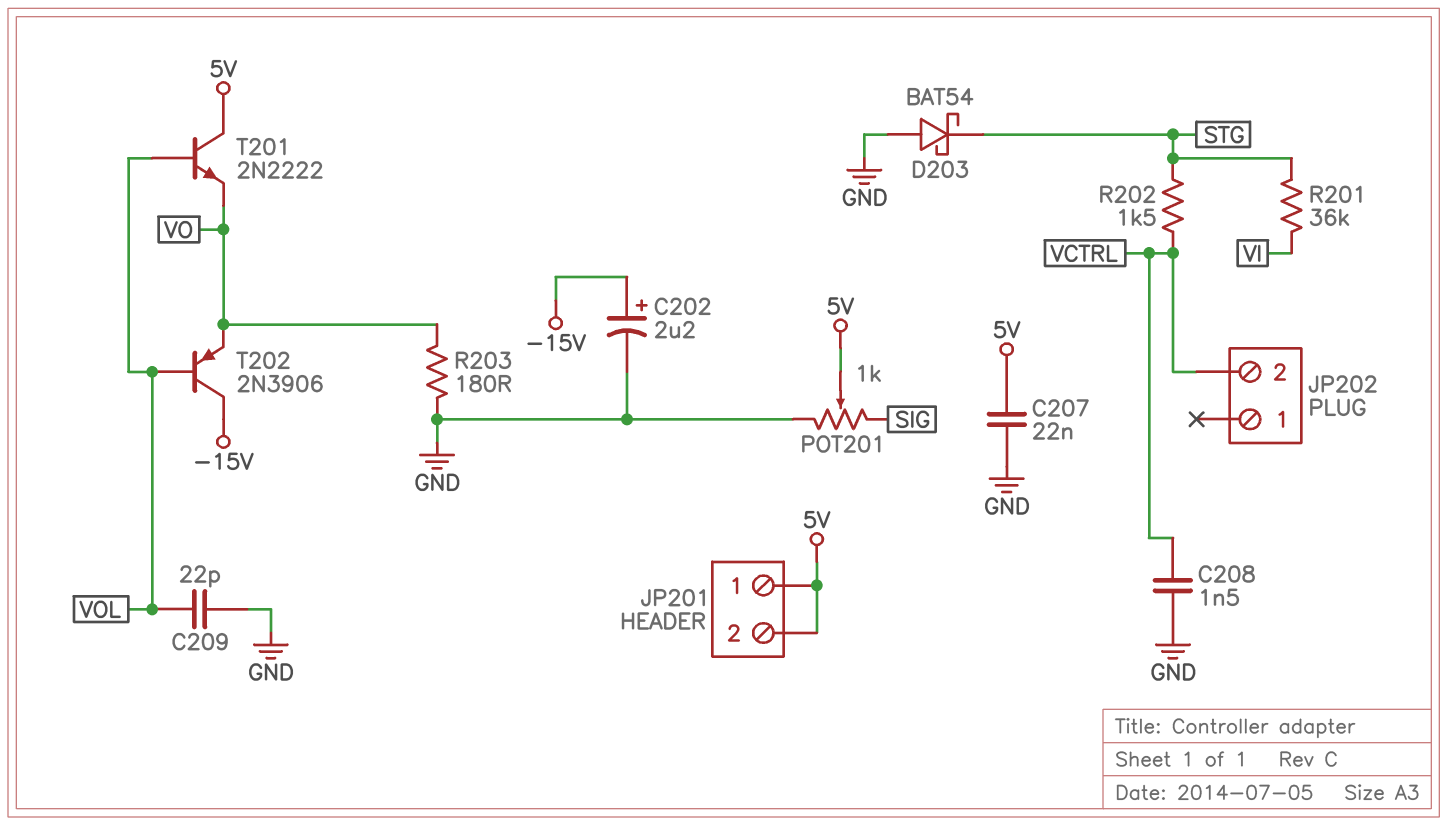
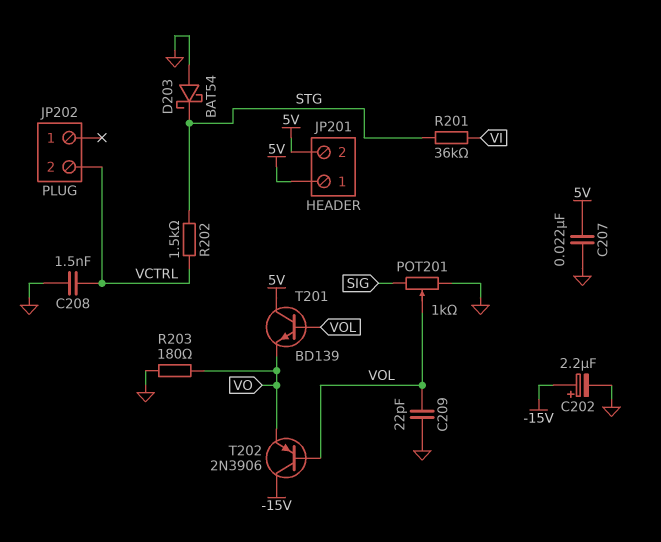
POT201: 1k (GND, SIG, wiper 5V) -> 1k (GND, SIG, wiper VOL)
T201: NPN 2N2222 (B VOL, C 5V, E VO) -> NPN BD139 (B VOL, C 5V, E VO)

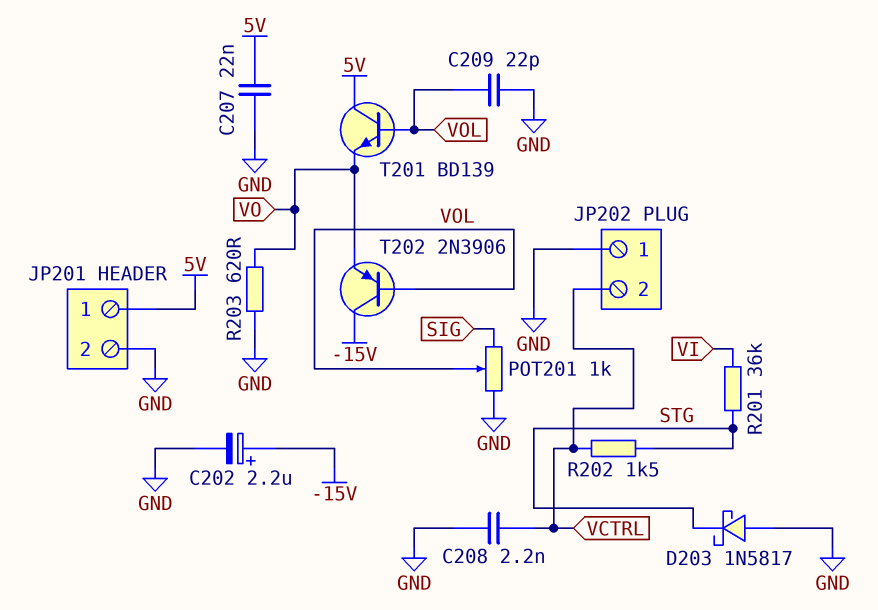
C208: 1.5nF (GND, VCTRL) -> 2.2nF (GND, VCTRL)
D203: schottky BAT54 (A GND, K STG) -> schottky 1N5817 (A GND, K STG)
JP201 pin 2: 5V -> GND
JP202 pin 1: none -> GND
R203: 180 (GND, VO) -> 620 (GND, VO)

